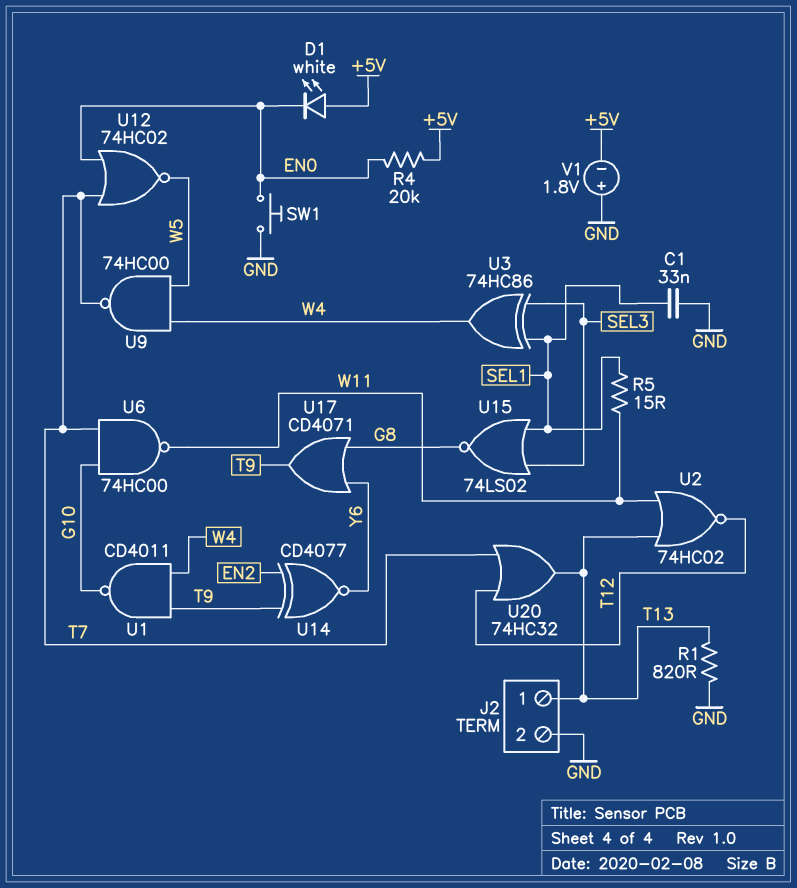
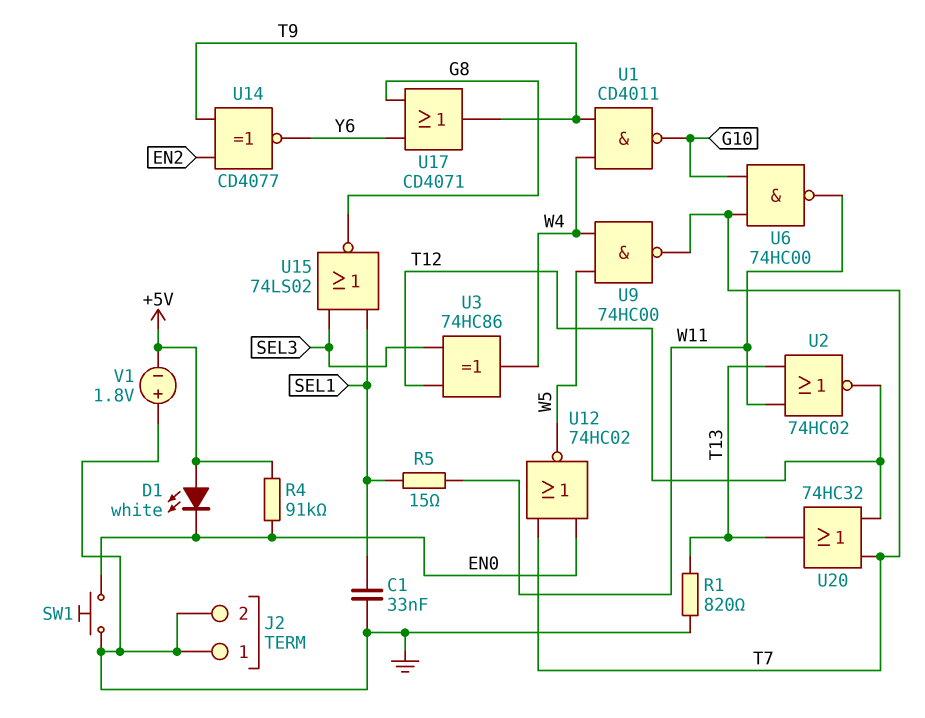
J2 pin 1: T13 -> GND
R4: 20k (+5V, EN0) -> 91k (+5V, EN0)
U3: XOR 74HC86 (in SEL1, in SEL3, out W4) -> XOR 74HC86 (in SEL3, in T12, out W4)

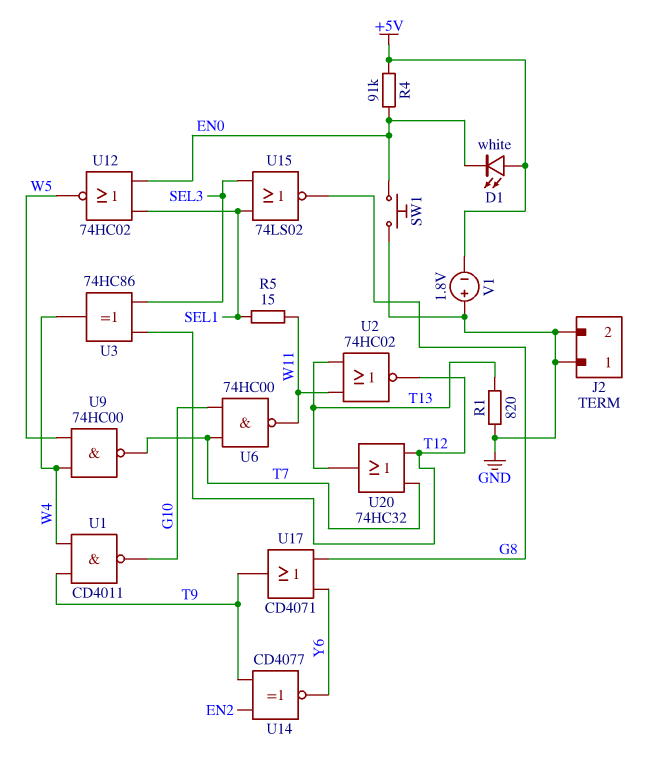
C1: 33nF (GND, SEL1) -> none
U12: NOR 74HC02 (in EN0, in T7, out W5) -> NOR 74HC02 (in EN0, in SEL1, out W5)

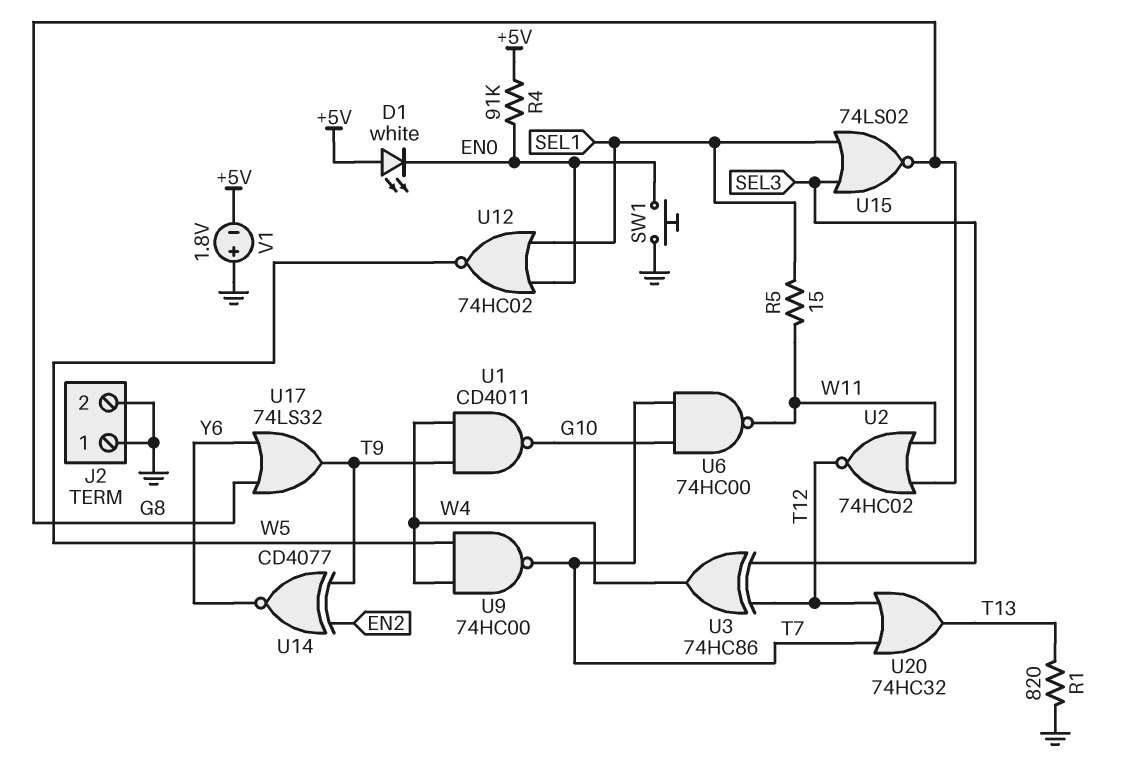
U2: NOR 74HC02 (in T13, in W11, out T12) -> NOR 74HC02 (in G8, in W11, out T12)
U17: OR CD4071 (in G8, in Y6, out T9) -> OR 74LS32 (in G8, in Y6, out T9)

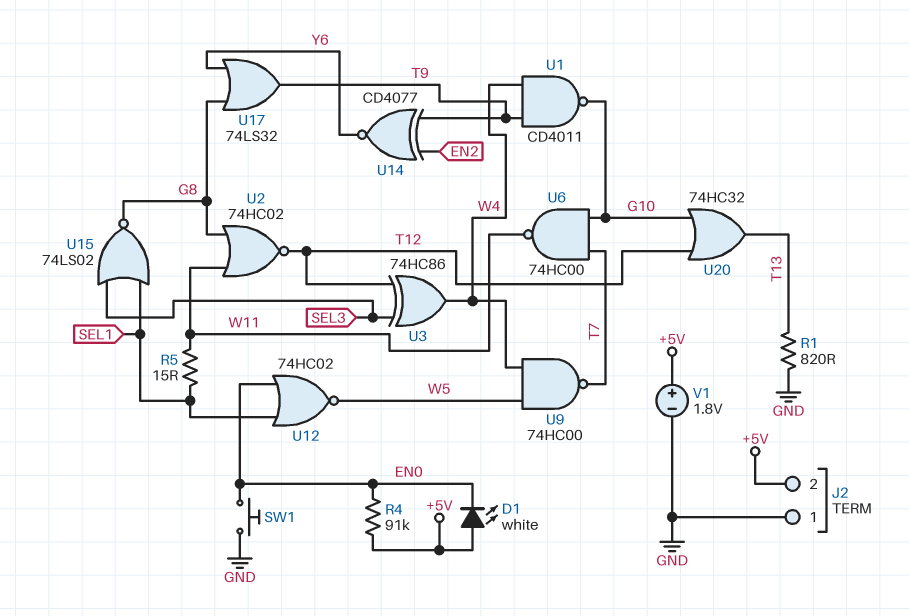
J2 pin 2: GND -> +5V
U20: OR 74HC32 (in T7, in T12, out T13) -> OR 74HC32 (in G10, in T12, out T13)
V1: 1.8V (plus GND, minus +5V) -> 1.8V (plus +5V, minus GND)

